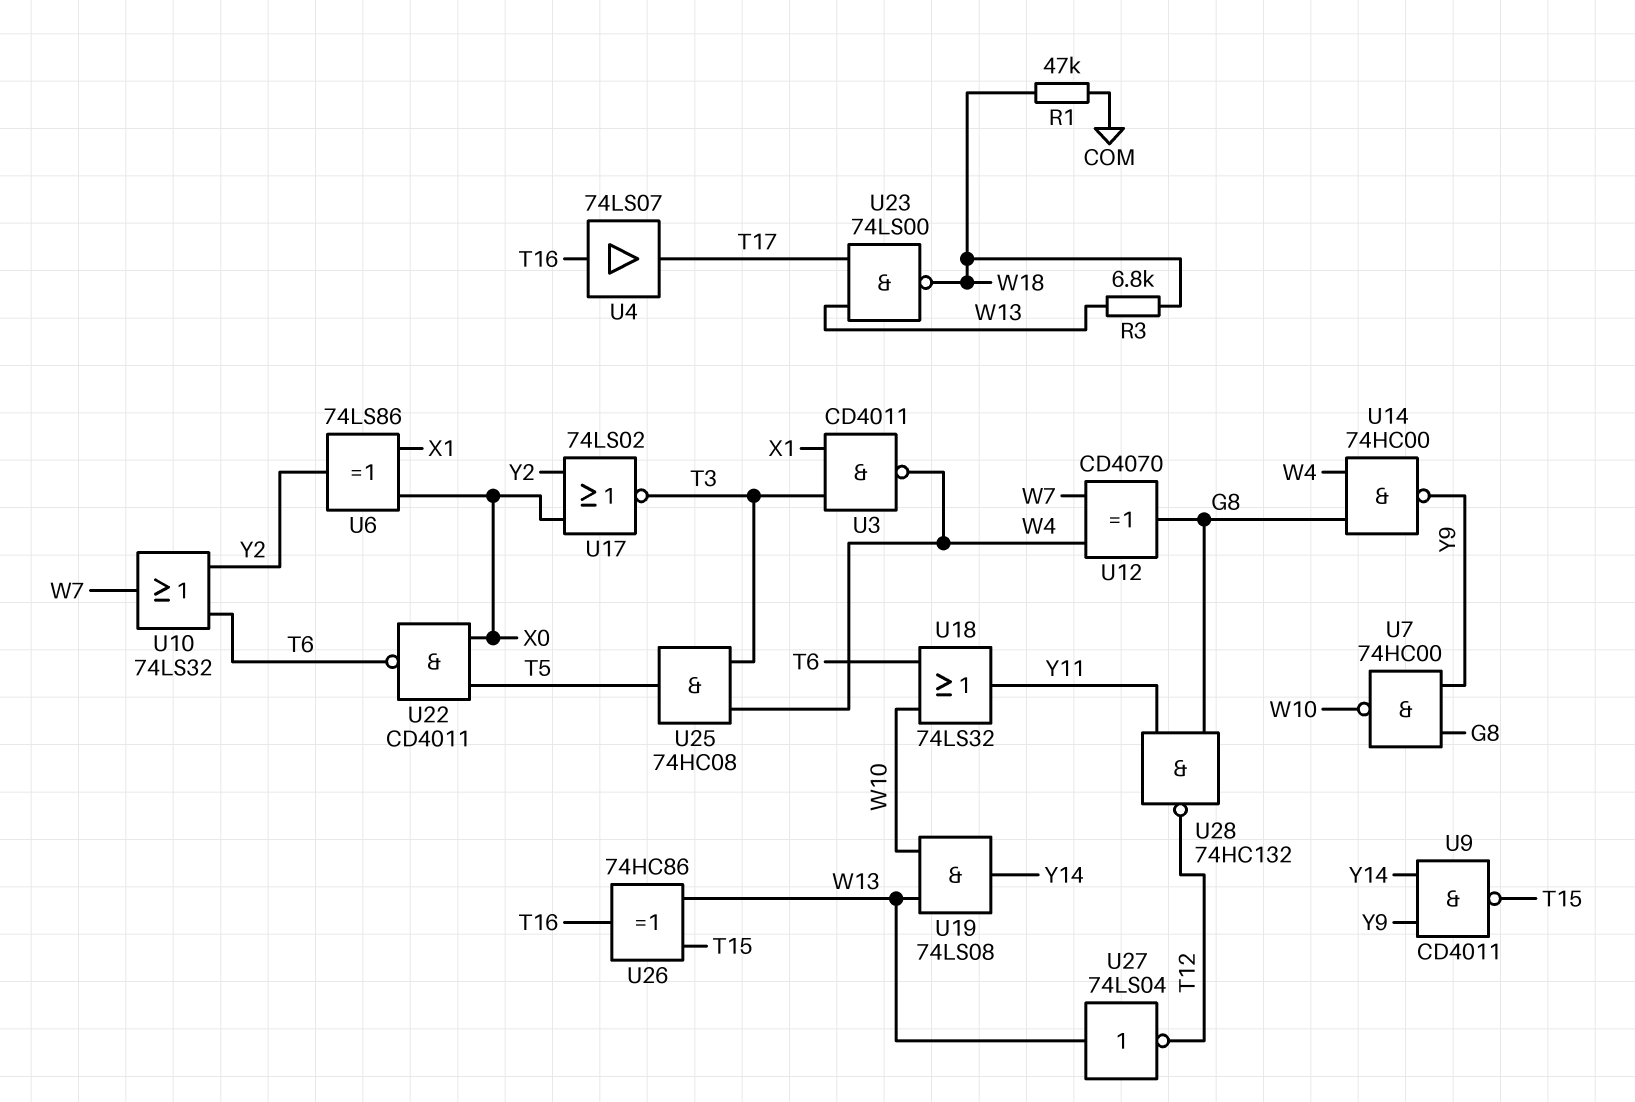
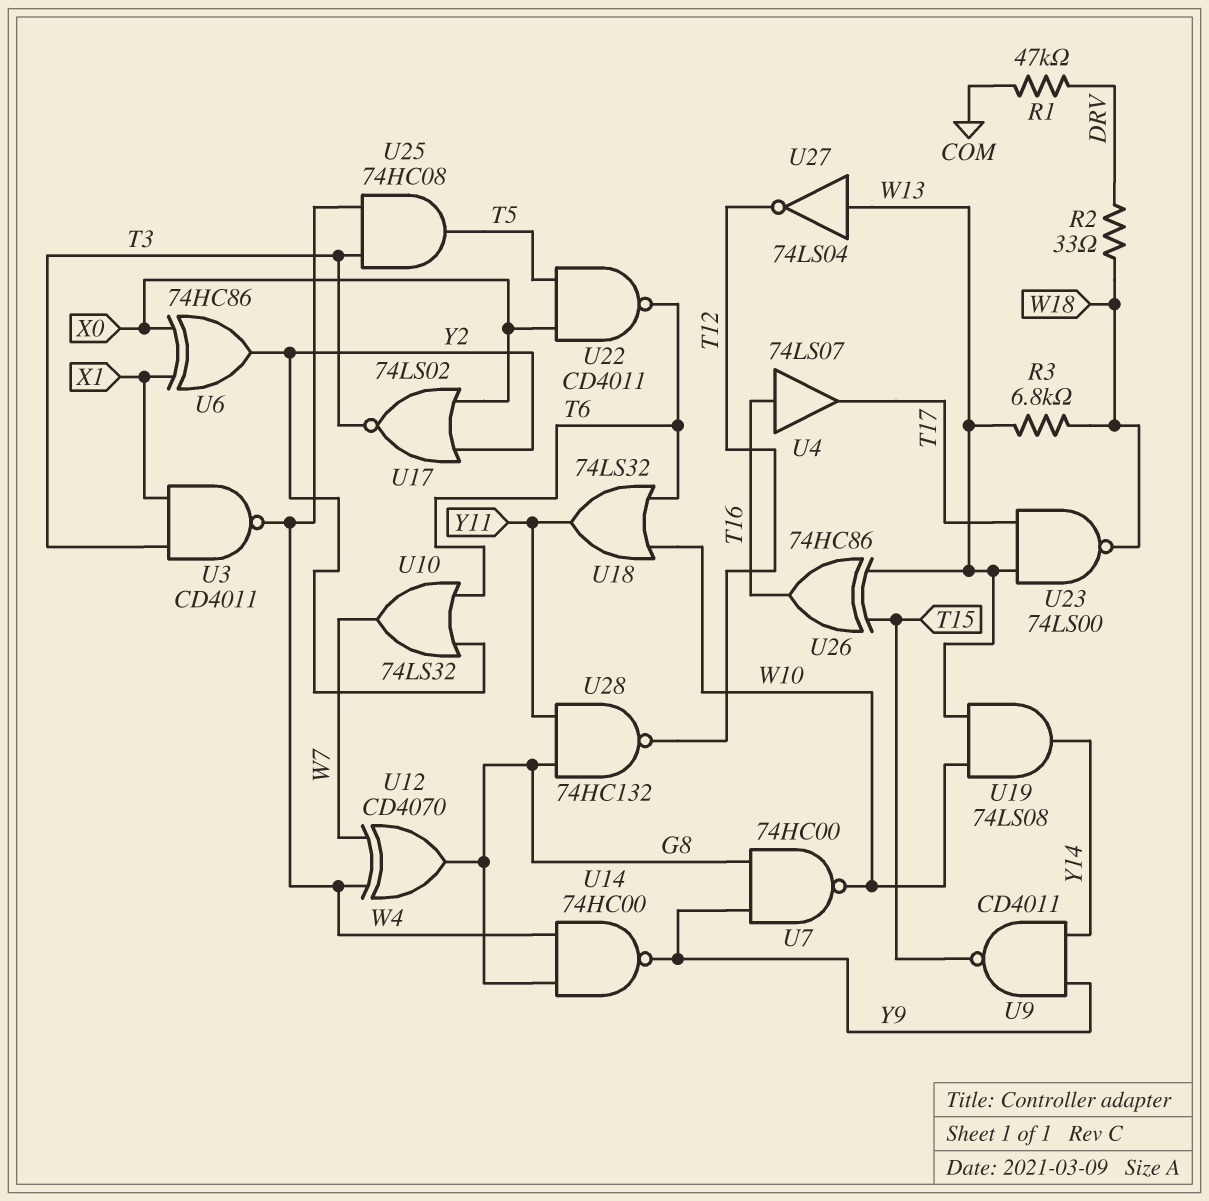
R1: 47k (COM, W18) -> 47k (COM, DRV)
R2: none -> 33 (DRV, W18)
U6: XOR 74LS86 (in X0, in X1, out Y2) -> XOR 74HC86 (in X0, in X1, out Y2)

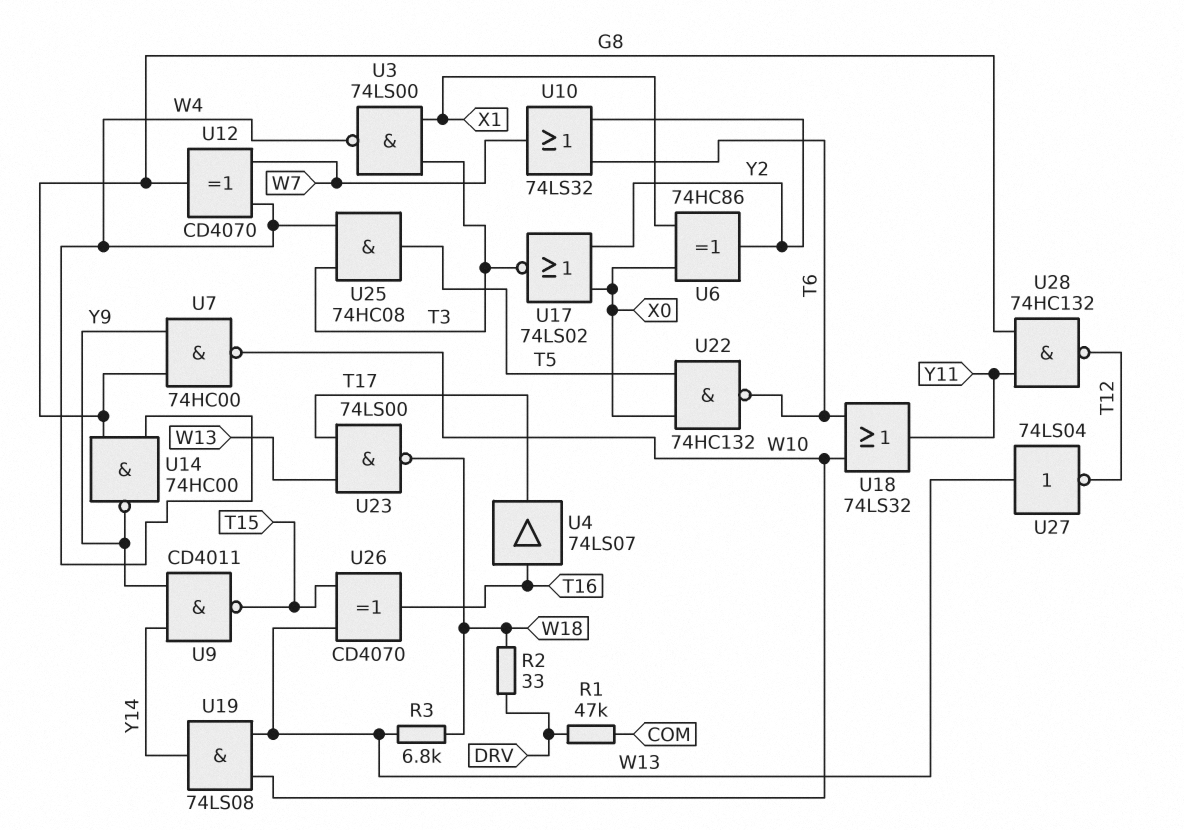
U3: NAND CD4011 (in T3, in X1, out W4) -> NAND 74LS00 (in T3, in X1, out W4)
U22: NAND CD4011 (in T5, in X0, out T6) -> NAND 74HC132 (in T5, in X0, out T6)
U26: XOR 74HC86 (in T15, in W13, out T16) -> XOR CD4070 (in T15, in W13, out T16)

